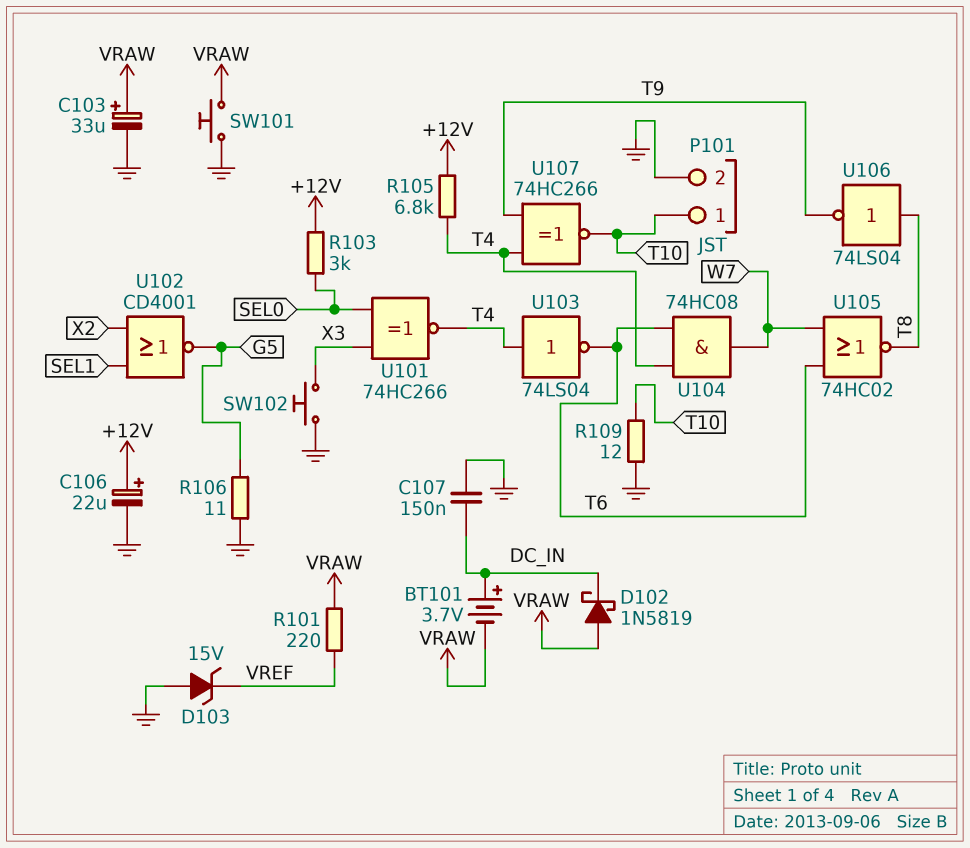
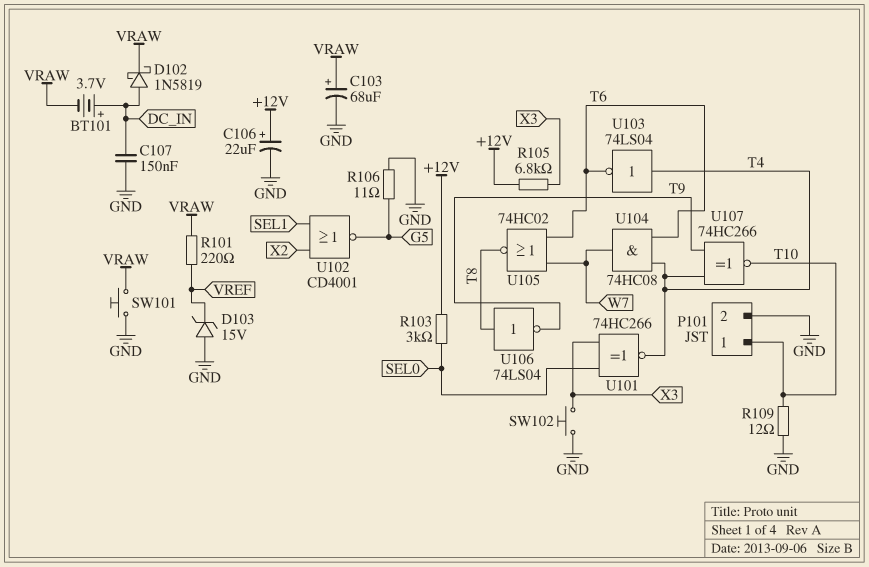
C103: 33uF (plus VRAW, minus GND) -> 68uF (plus VRAW, minus GND)
D102: schottky 1N5819 (A VRAW, K DC_IN) -> schottky 1N5819 (A DC_IN, K VRAW)
R105: 6.8k (+12V, T4) -> 6.8k (+12V, X3)

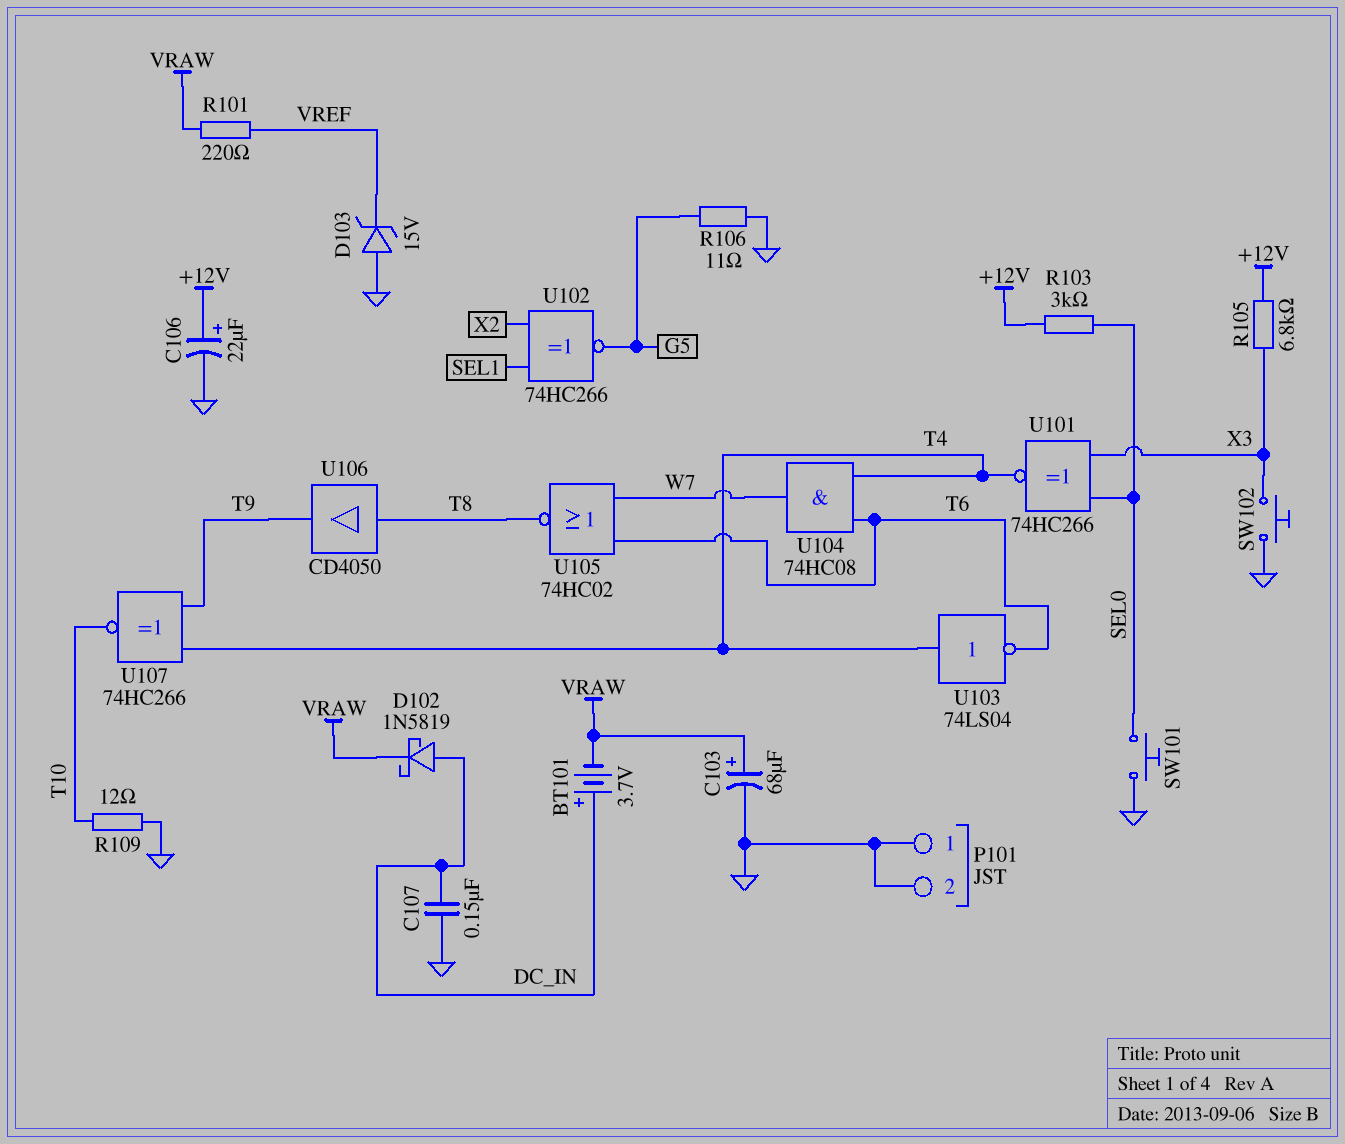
P101 pin 1: T10 -> GND
SW101: button (GND, VRAW) -> button (GND, SEL0)
U102: NOR CD4001 (in SEL1, in X2, out G5) -> XNOR 74HC266 (in SEL1, in X2, out G5)
U106: NOT 74LS04 (in T8, out T9) -> buffer CD4050 (in T8, out T9)

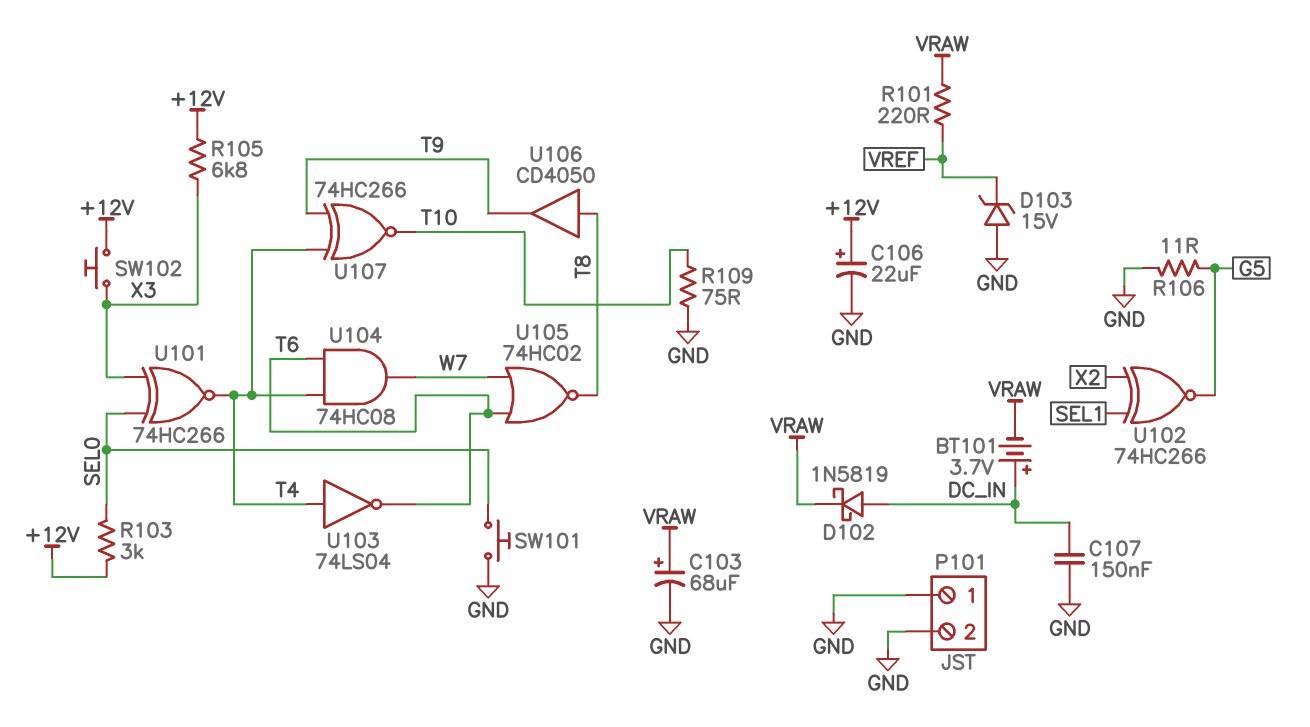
R109: 12 (GND, T10) -> 75 (GND, T10)
SW102: button (GND, X3) -> button (+12V, X3)

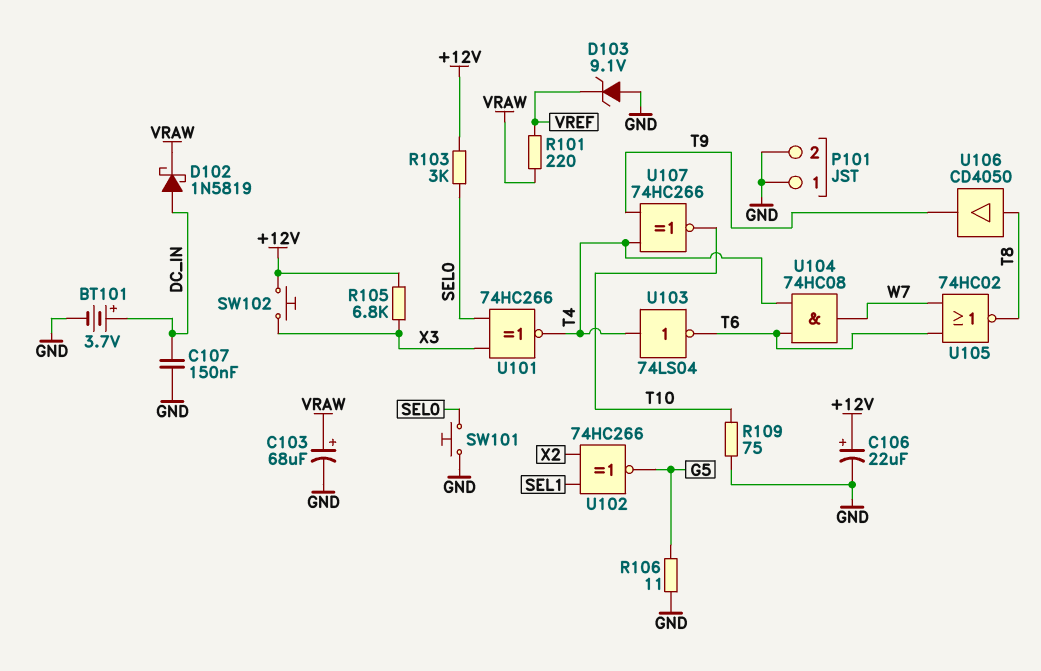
BT101: 3.7V (plus DC_IN, minus VRAW) -> 3.7V (plus DC_IN, minus GND)
D103: zener 15V (A GND, K VREF) -> zener 9.1V (A GND, K VREF)

